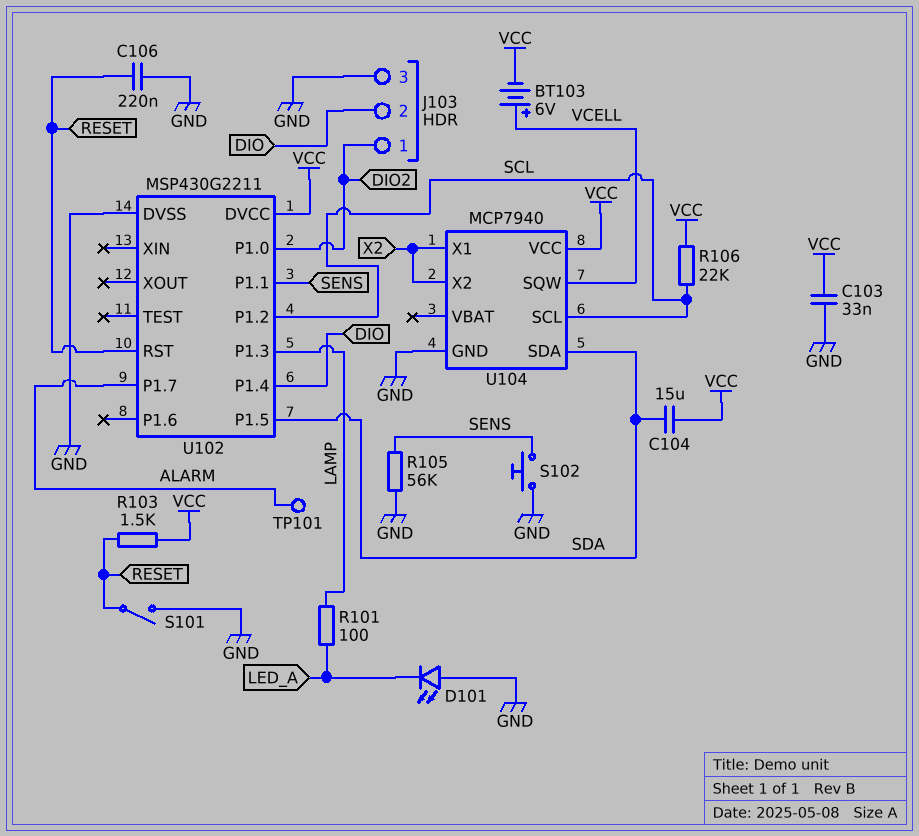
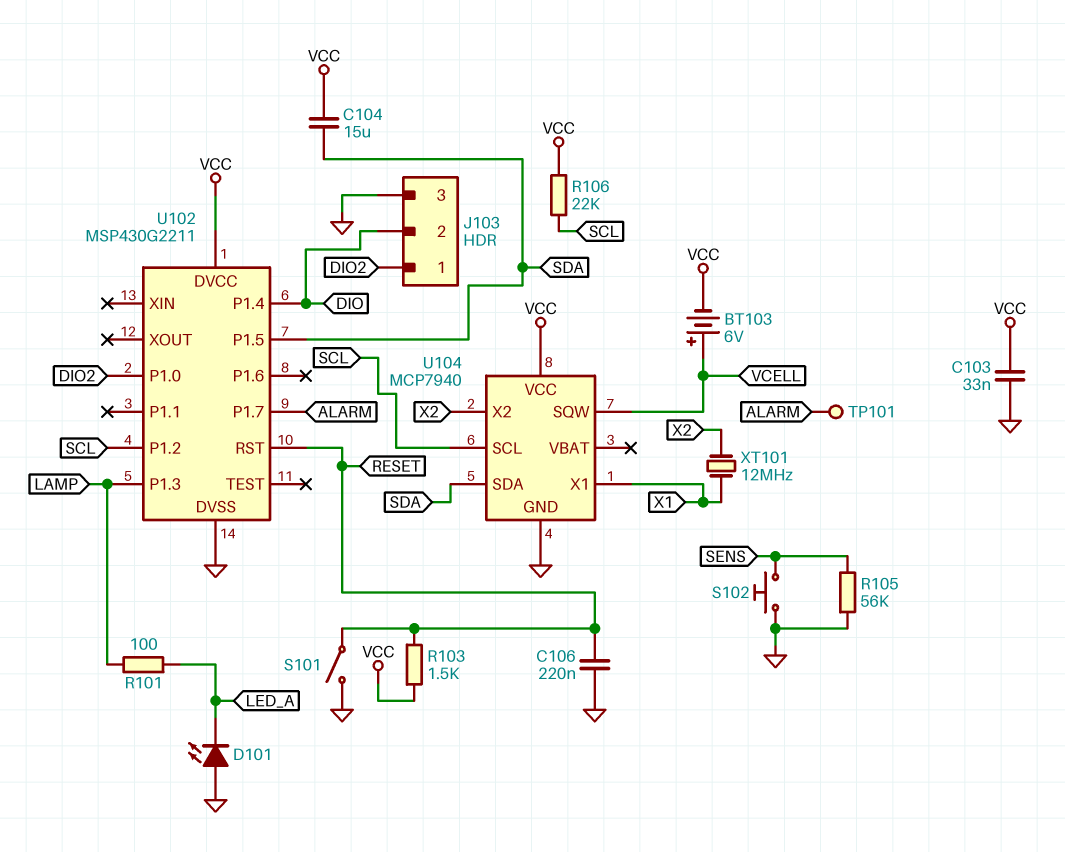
U102 pin P1.1: SENS -> none
U104 pin X1: X2 -> X1
XT101: none -> 12MHz (X1, X2)

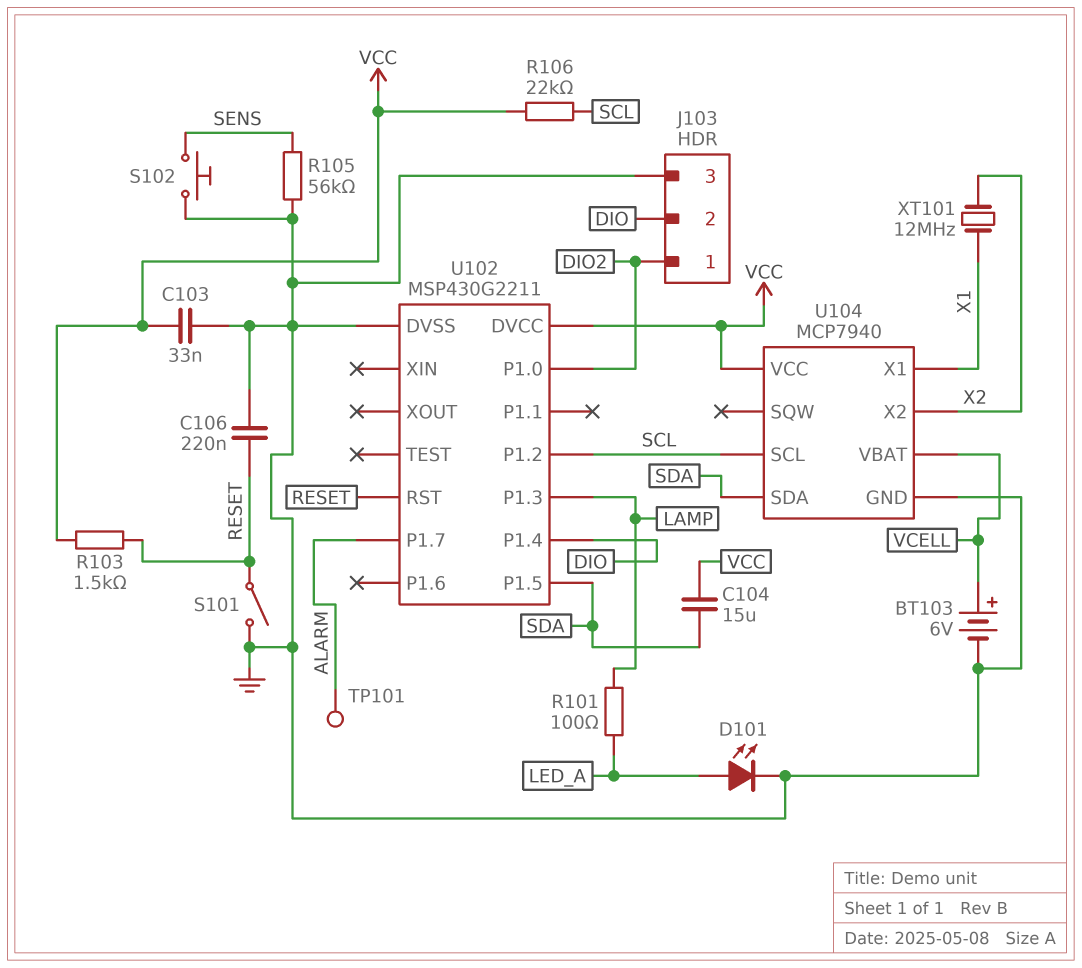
BT103: 6V (plus VCELL, minus VCC) -> 6V (plus VCELL, minus GND)
D101: LED (A GND, K LED_A) -> LED (A LED_A, K GND)
U104 pin SQW: VCELL -> none
U104 pin VBAT: none -> VCELL

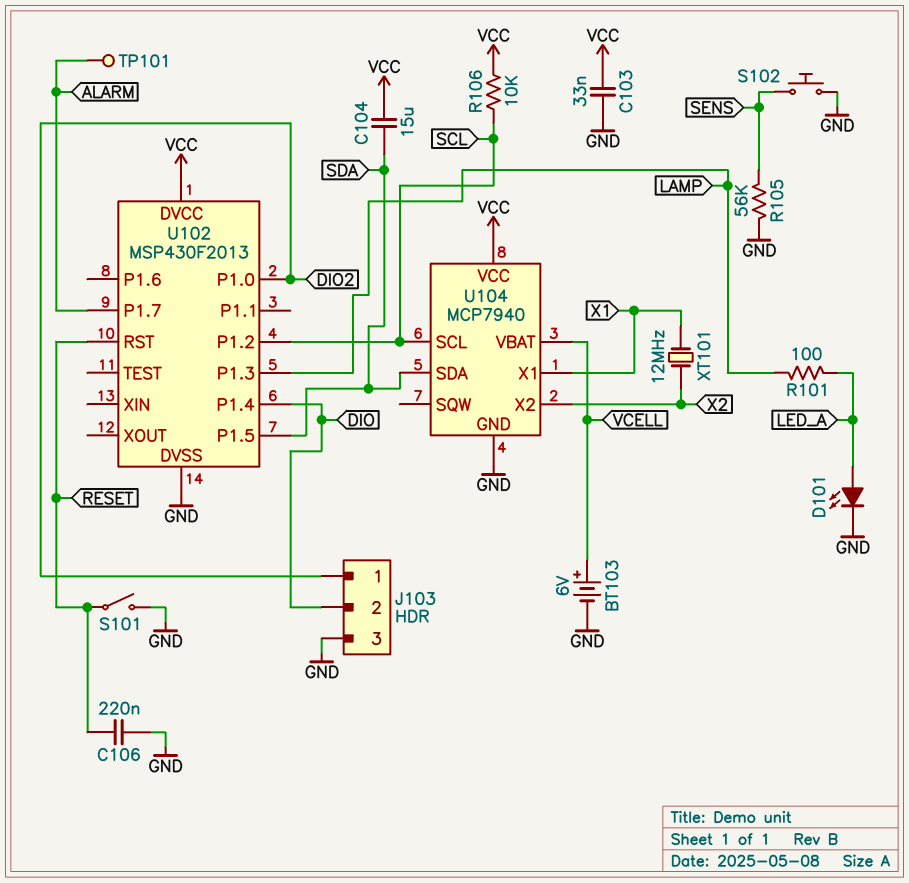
R103: 1.5k (RESET, VCC) -> none
R106: 22k (SCL, VCC) -> 10k (SCL, VCC)
U102: MSP430G2211 -> MSP430F2013

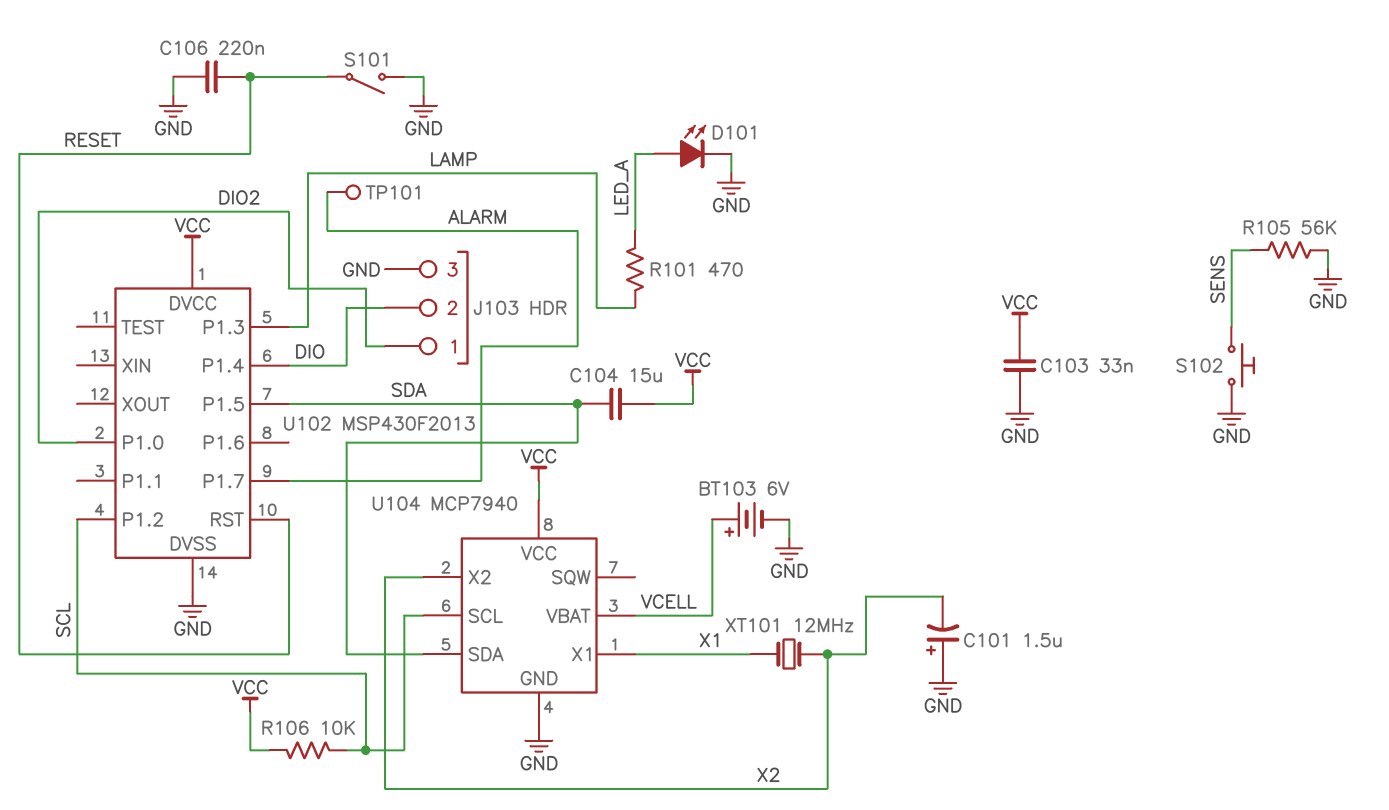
C101: none -> 1.5uF (plus GND, minus X2)
R101: 100 (LAMP, LED_A) -> 470 (LAMP, LED_A)

